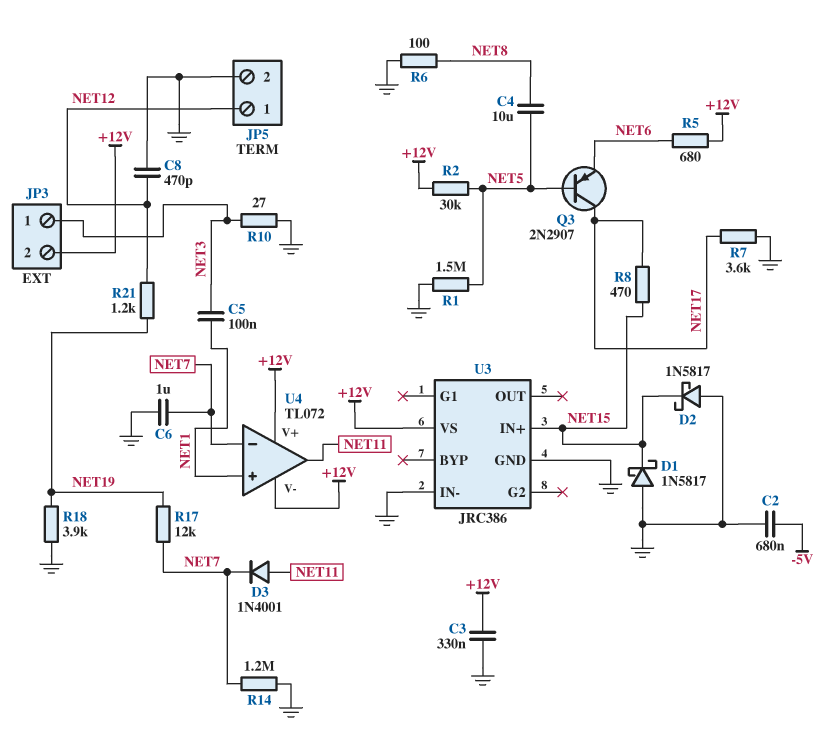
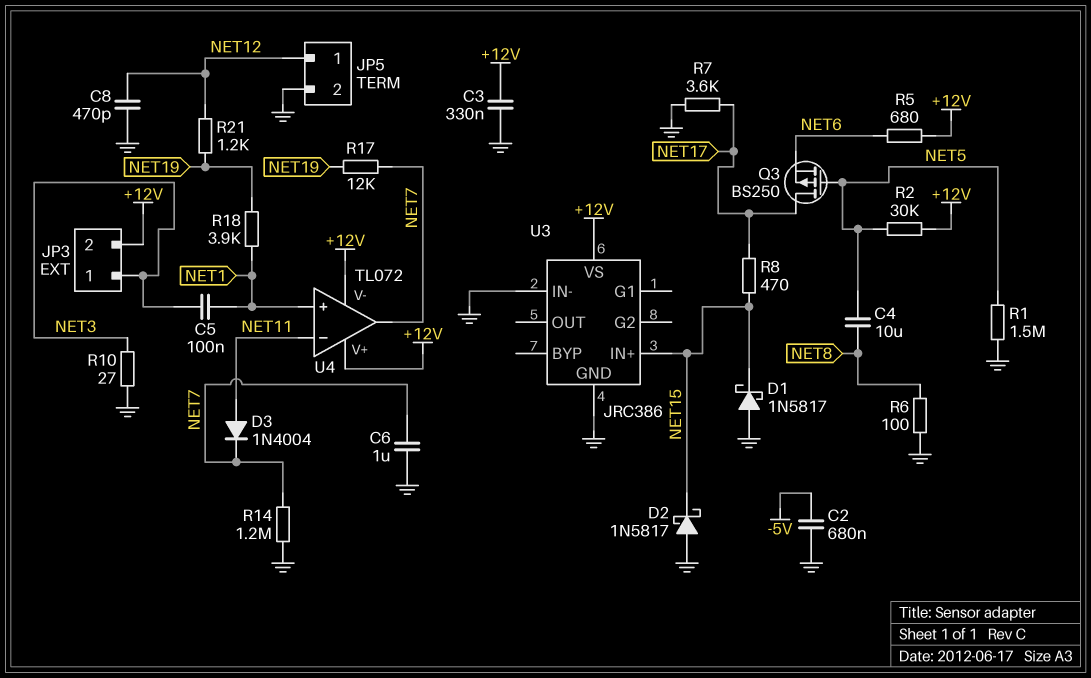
D3: diode 1N4001 (A NET11, K NET7) -> diode 1N4004 (A NET11, K NET7)
Q3: PNP 2N2907 (B NET5, C NET17, E NET6) -> PMOS BS250 (G NET5, D NET17, S NET6)
R18: 3.9k (GND, NET19) -> 3.9k (NET1, NET19)
U4 pin in-: NET7 -> NET11
U4 pin out: NET11 -> NET7

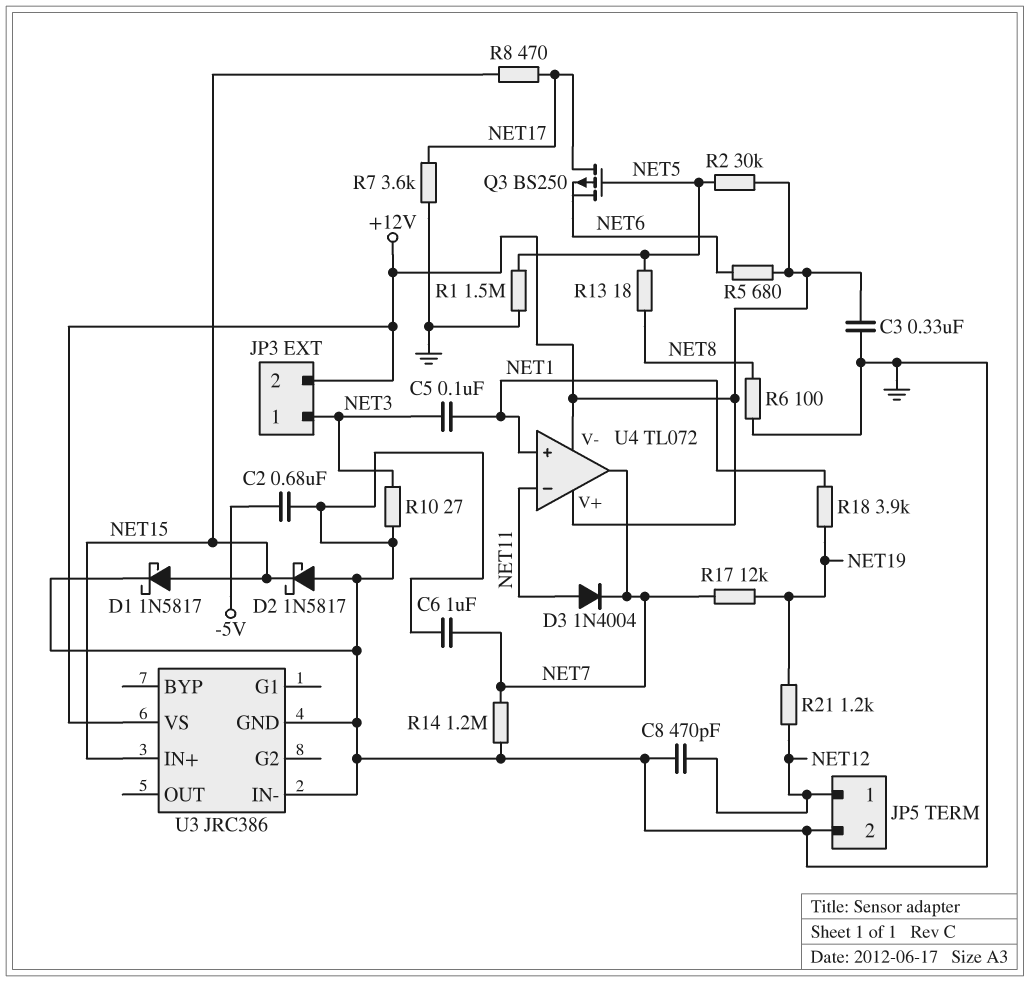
C4: 10uF (NET5, NET8) -> none
D1: schottky 1N5817 (A GND, K NET15) -> schottky 1N5817 (A NET15, K GND)
R13: none -> 18 (NET5, NET8)

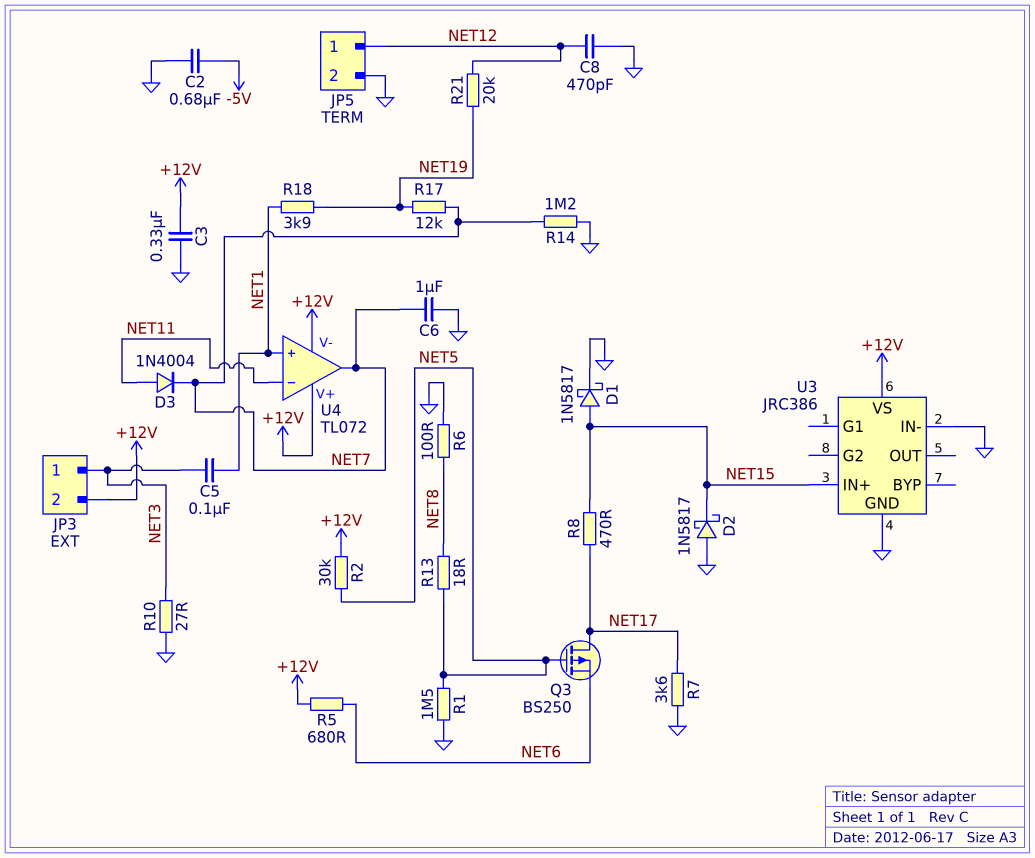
R21: 1.2k (NET12, NET19) -> 20k (NET12, NET19)

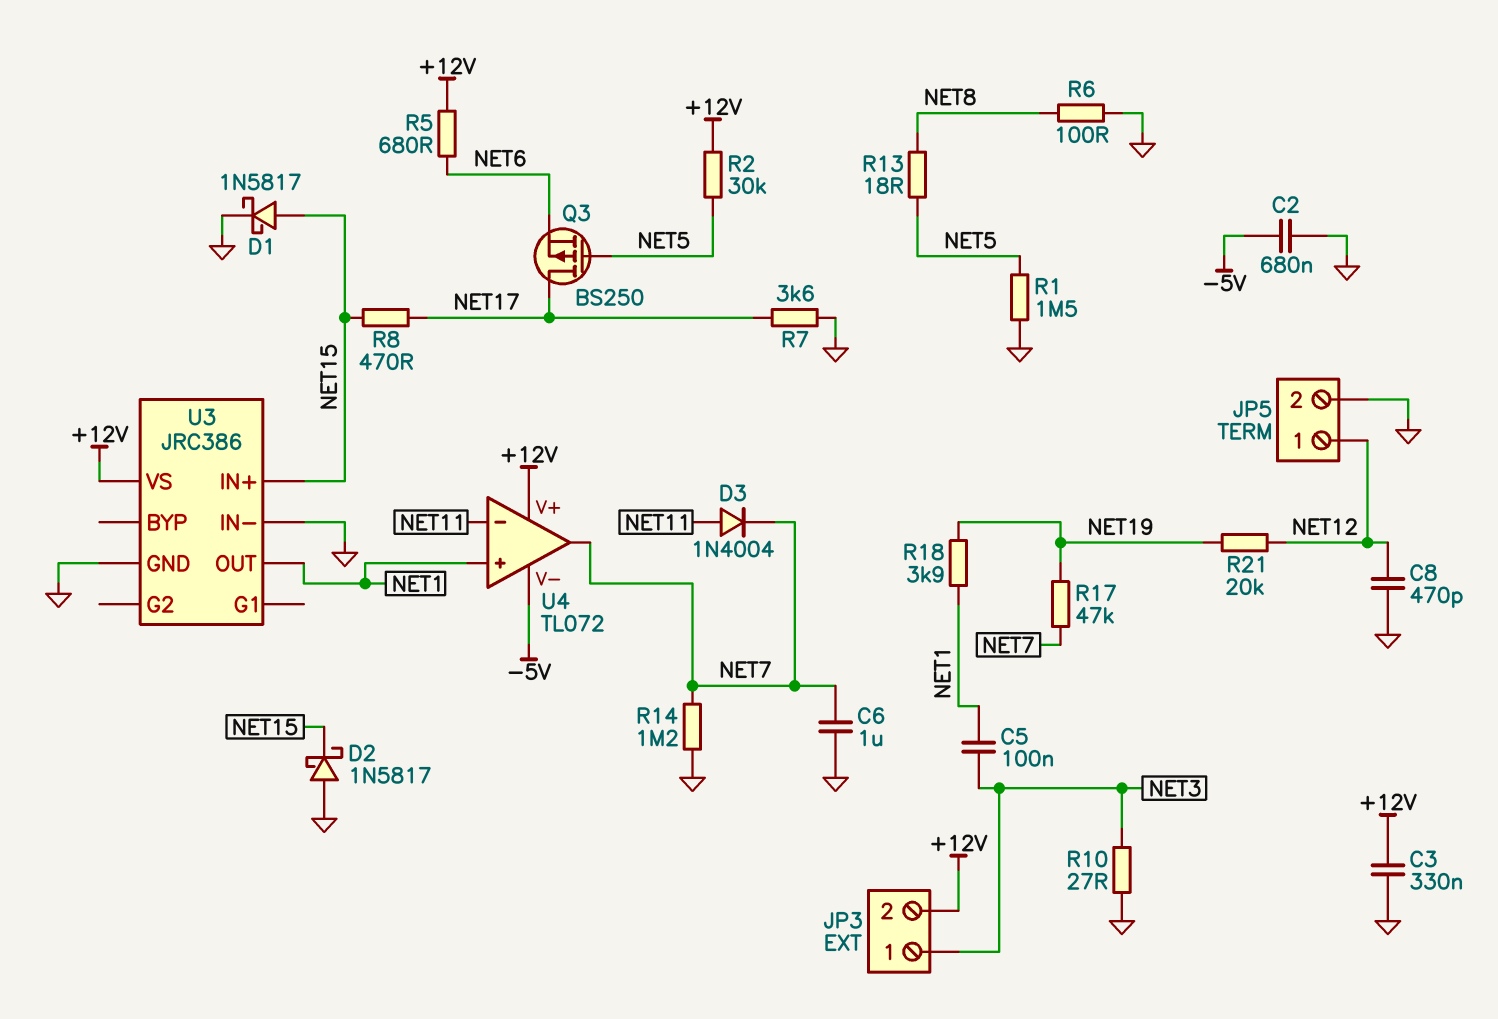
R17: 12k (NET7, NET19) -> 47k (NET7, NET19)
U3 pin OUT: none -> NET1
U4 pin V-: +12V -> -5V

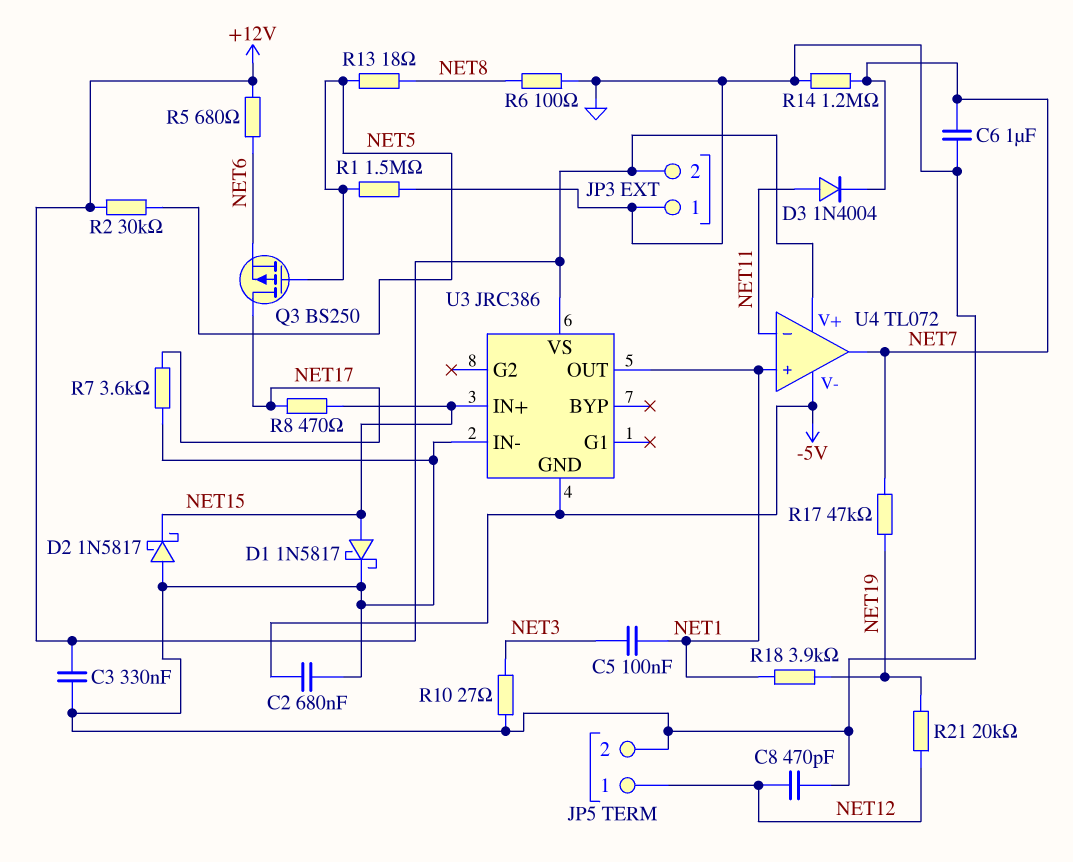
JP3 pin 1: NET3 -> GND
U3 pin GND: GND -> -5V

